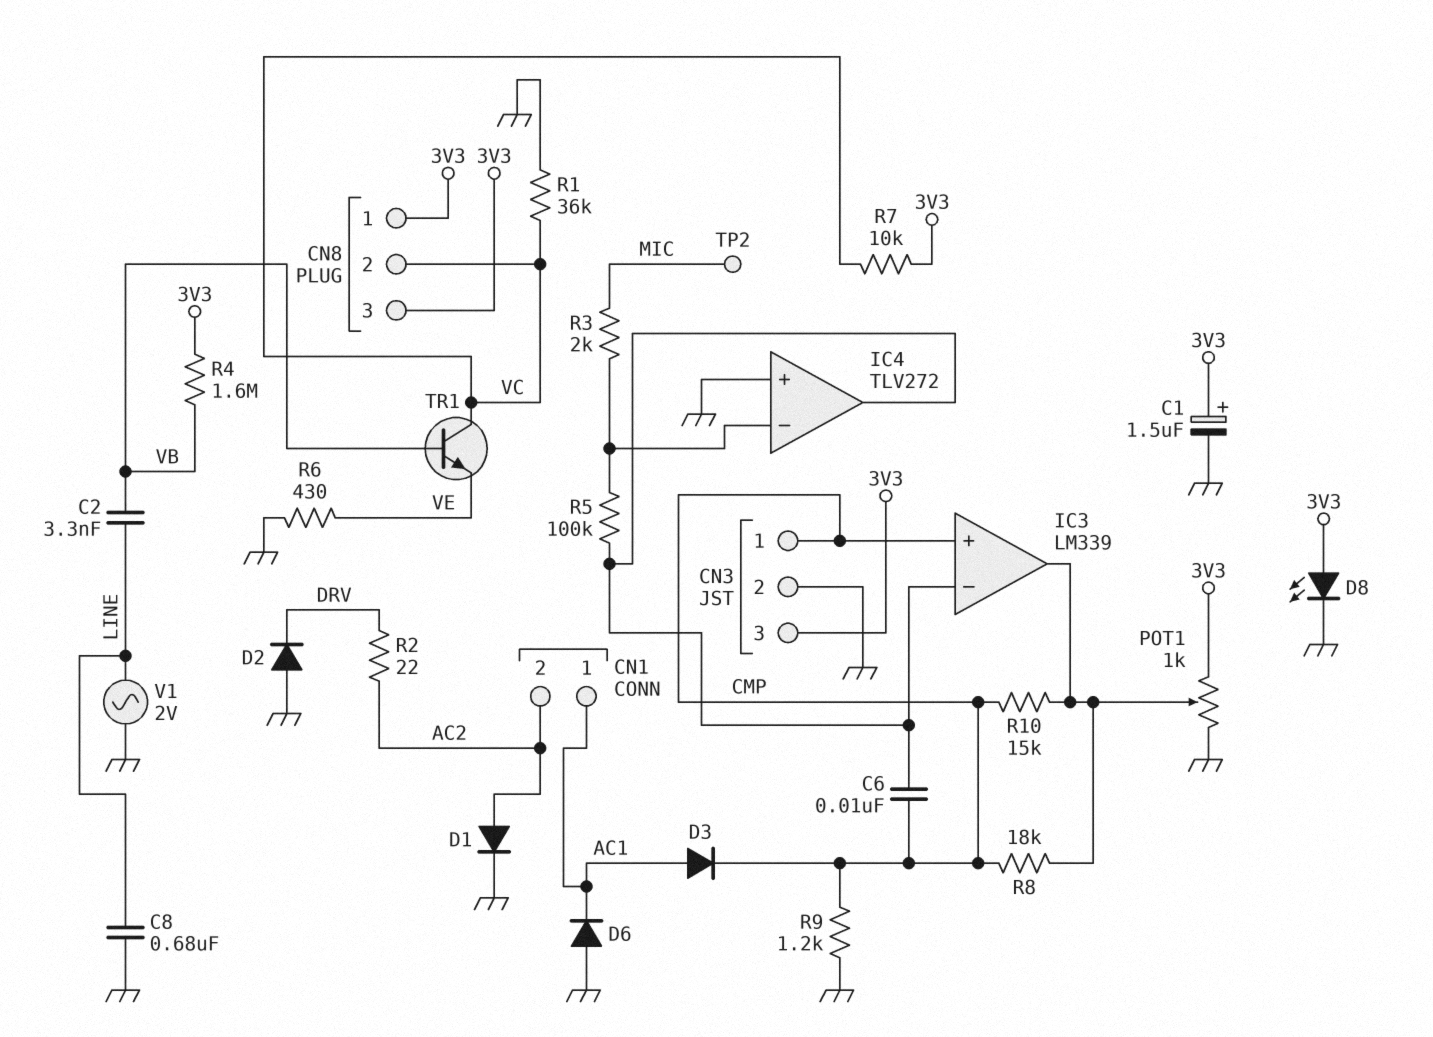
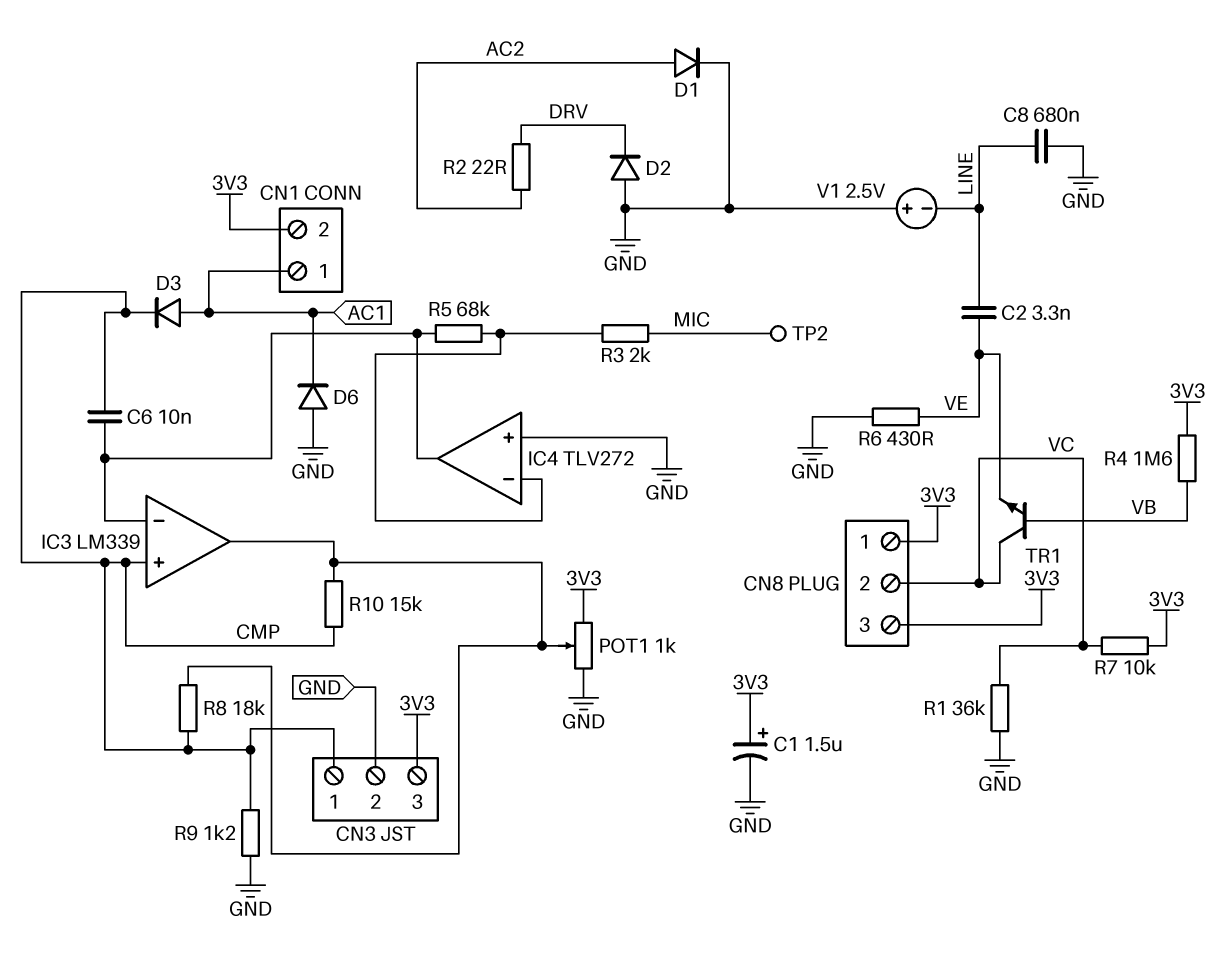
C2: 3.3nF (LINE, VB) -> 3.3nF (LINE, VE)
CN1 pin 2: AC2 -> 3V3
D8: LED (A 3V3, K GND) -> none
R5: 100k (IC3/in-, IC4/in-) -> 68k (IC3/in-, IC4/in-)
V1: AC 2V (GND, LINE) -> 2.5V (plus GND, minus LINE)

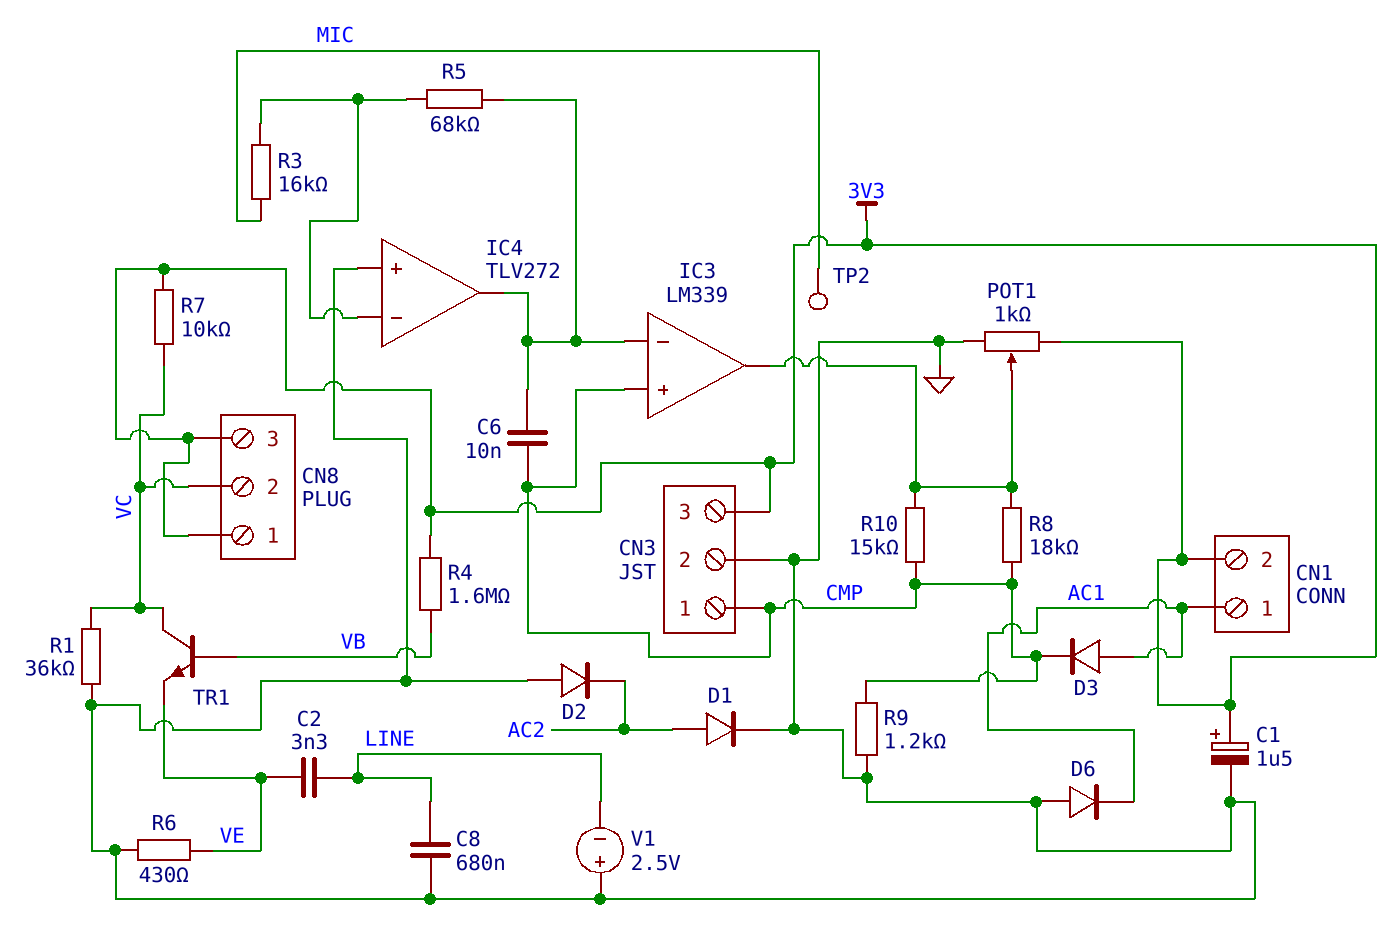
D2: diode (A GND, K DRV) -> diode (A GND, K AC2)
R2: 22 (AC2, DRV) -> none
R3: 2k (IC4/in-, MIC) -> 16k (IC4/in-, MIC)

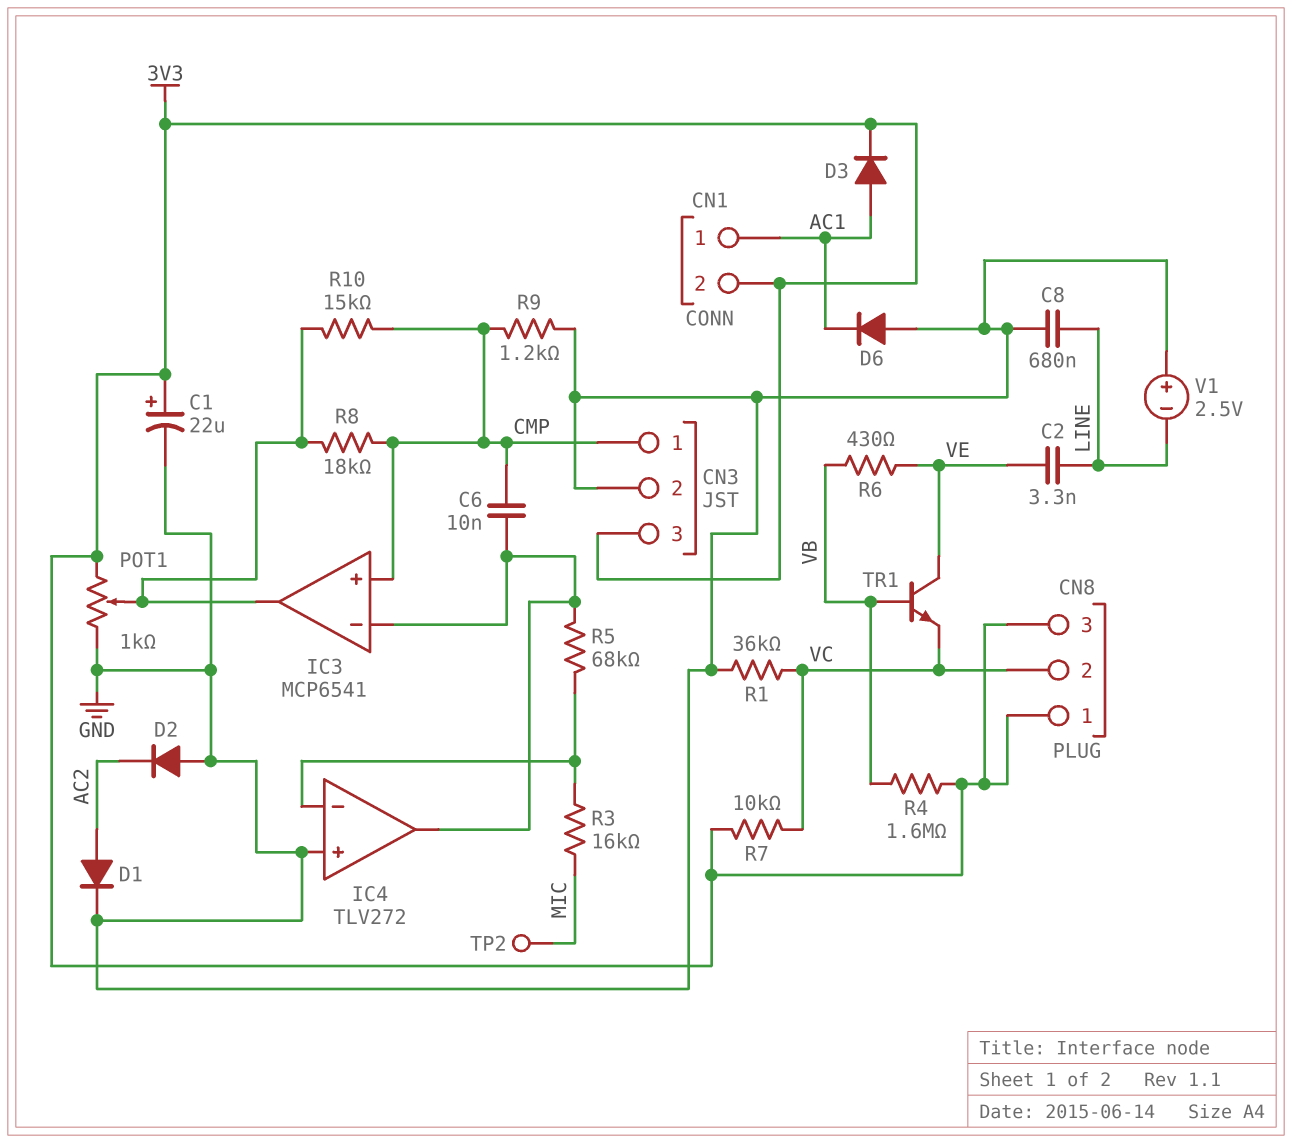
C1: 1.5uF (plus 3V3, minus GND) -> 22uF (plus 3V3, minus GND)
D3: diode (A AC1, K CMP) -> diode (A AC1, K 3V3)
IC3: LM339 -> MCP6541
R6: 430 (GND, VE) -> 430 (VB, VE)
TR1: NPN (B VB, C VC, E VE) -> NPN (B VB, C VE, E VC)

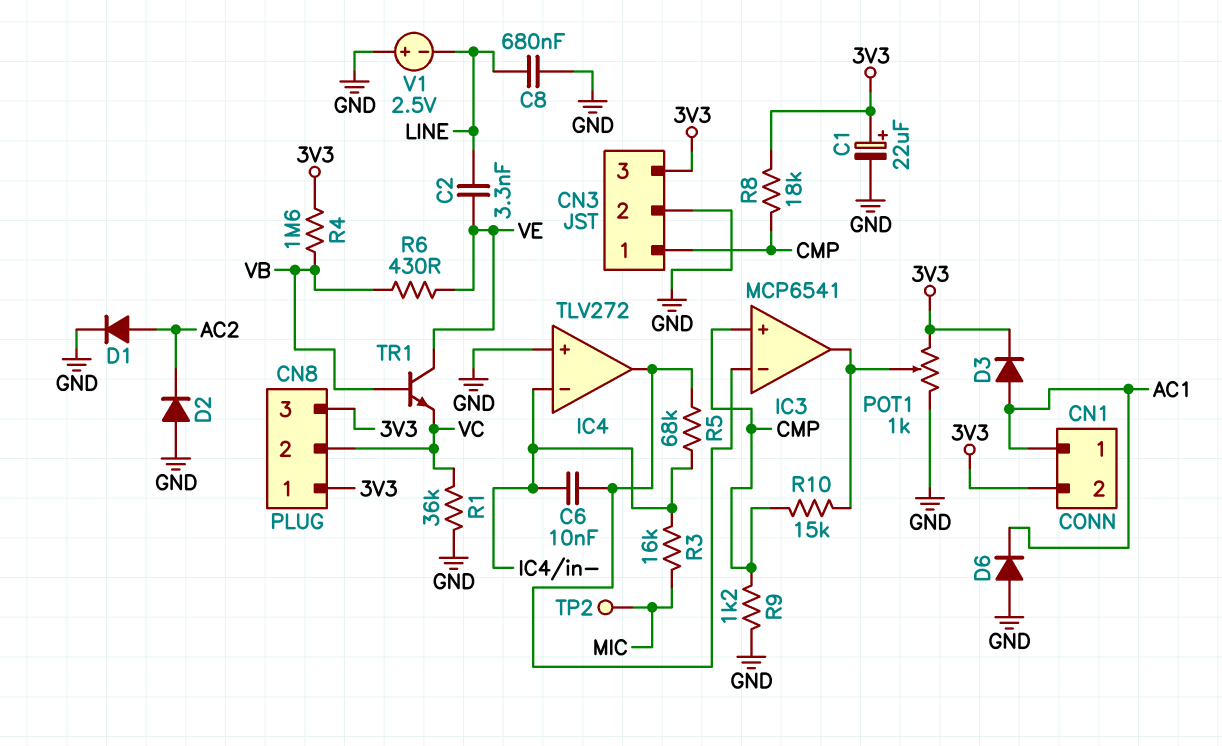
C6: 10nF (CMP, IC3/in-) -> 10nF (IC3/in-, IC4/in-)
R7: 10k (3V3, VC) -> none
R8: 18k (CMP, IC3/out) -> 18k (3V3, CMP)

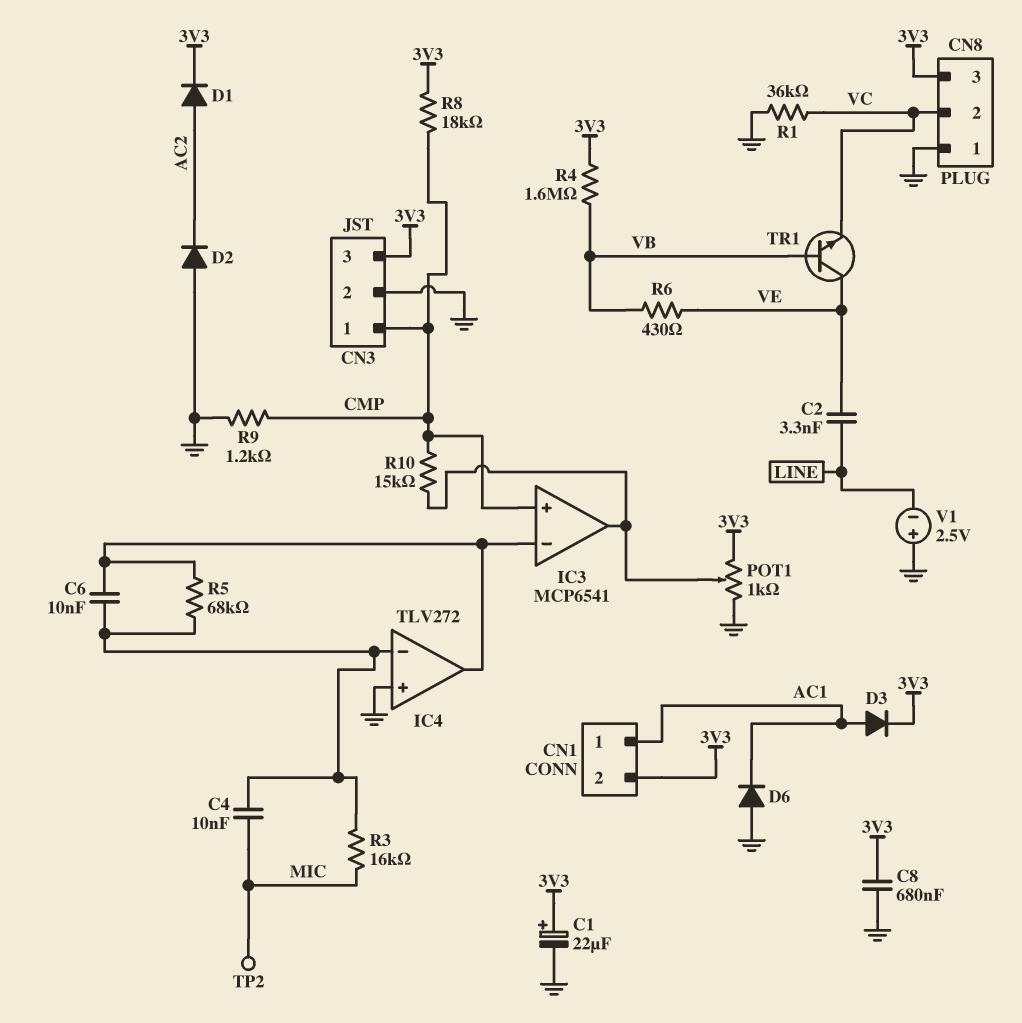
C4: none -> 10nF (IC4/in-, MIC)
C8: 680nF (GND, LINE) -> 680nF (3V3, GND)
CN8 pin 1: 3V3 -> GND
D1: diode (A AC2, K GND) -> diode (A AC2, K 3V3)

